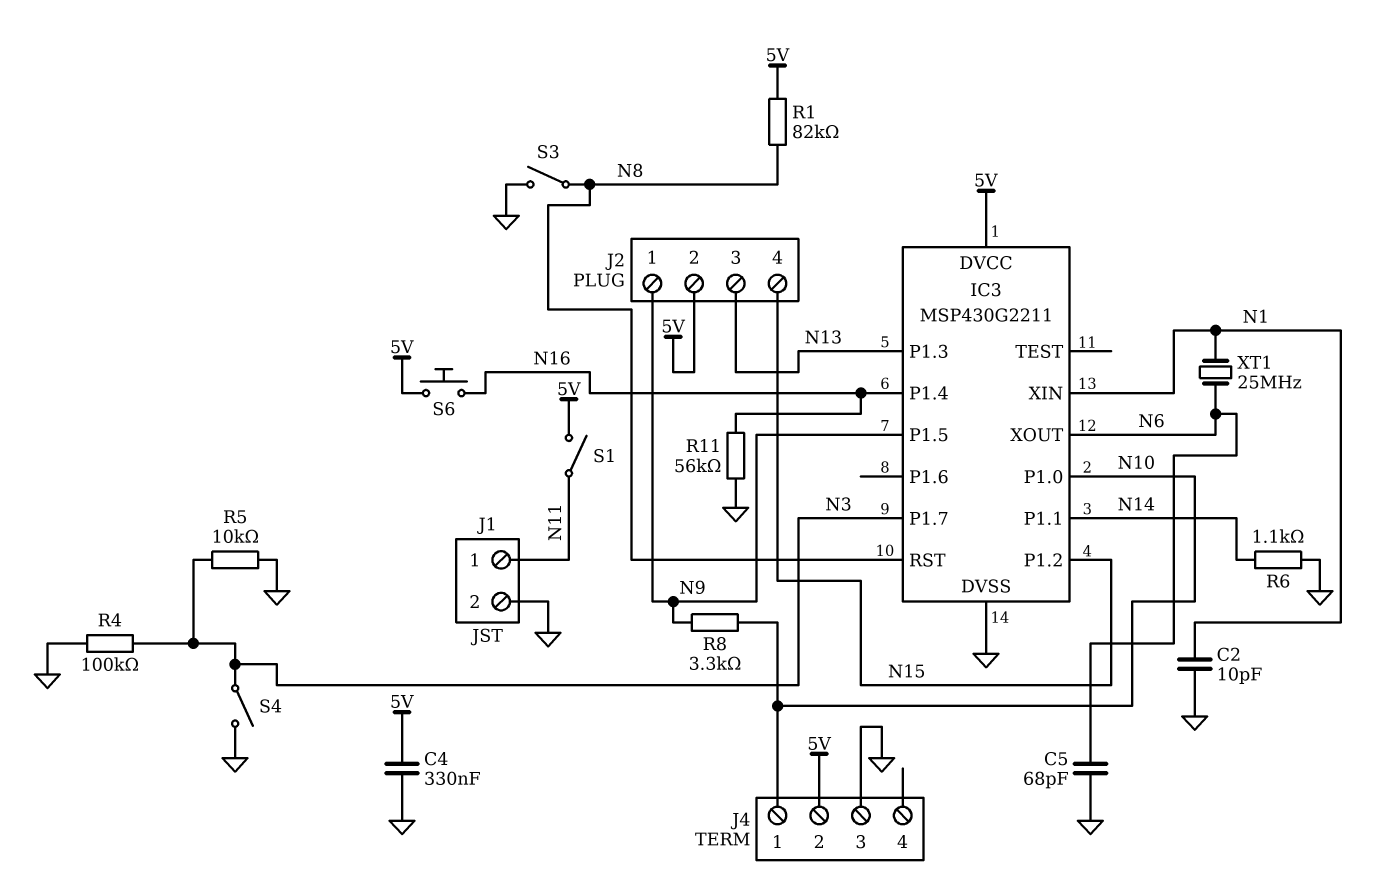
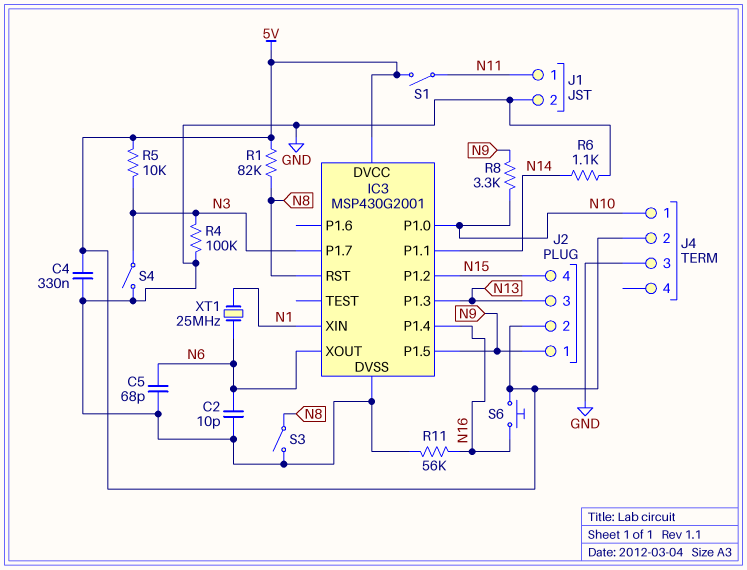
C2: 10pF (GND, N1) -> 10pF (GND, N6)
IC3: MSP430G2211 -> MSP430G2001
R5: 10k (GND, N3) -> 10k (5V, N3)

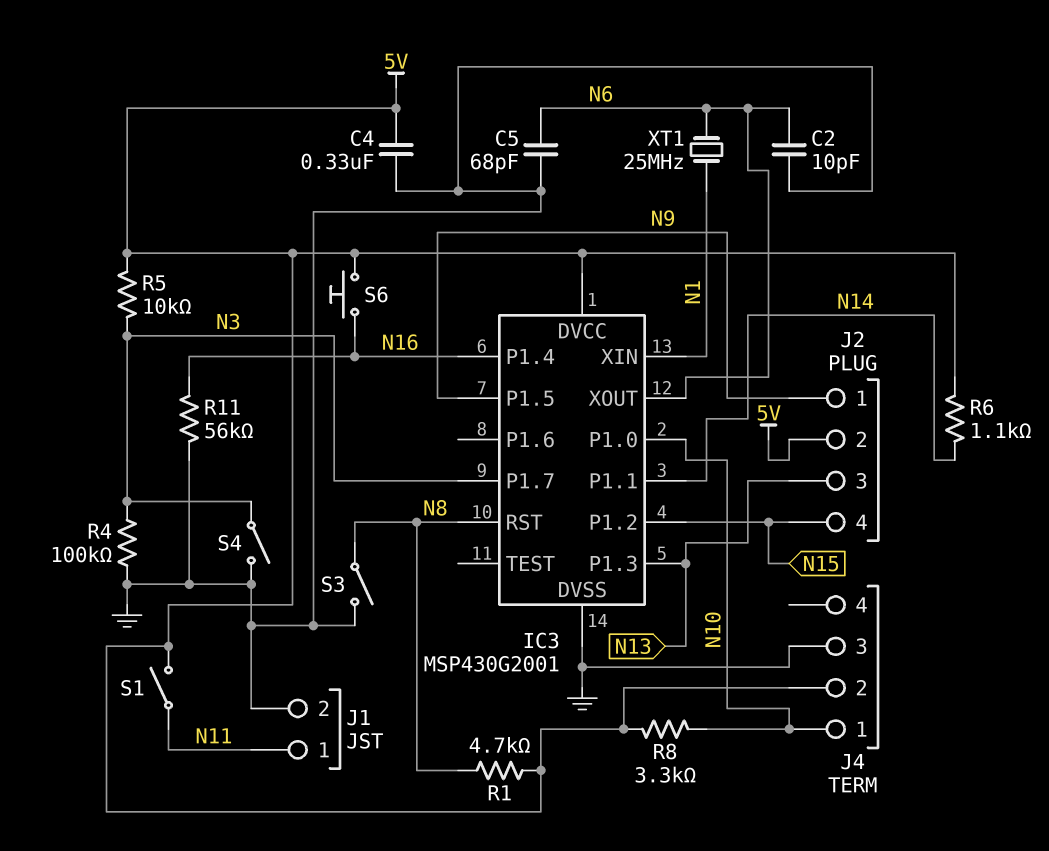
R1: 82k (5V, N8) -> 4.7k (5V, N8)
R6: 1.1k (GND, N14) -> 1.1k (5V, N14)
R8: 3.3k (N9, N10) -> 3.3k (5V, N10)

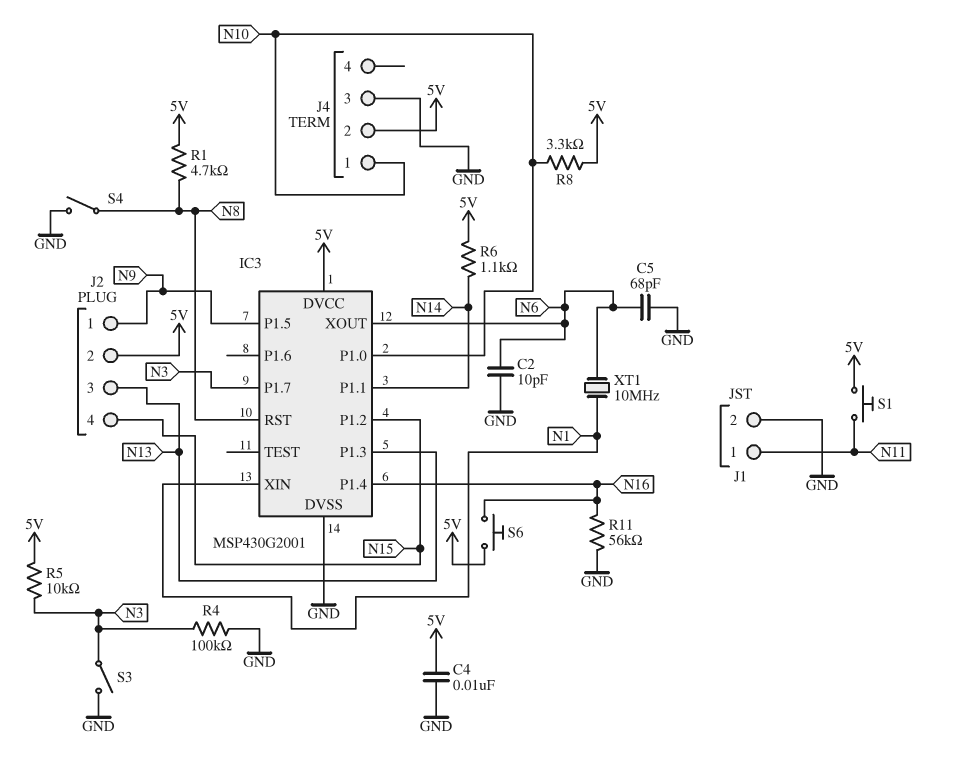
C4: 330nF (5V, GND) -> 10nF (5V, GND)
S1: switch (5V, N11) -> button (5V, N11)
S3: switch (GND, N8) -> switch (GND, N3)
S4: switch (GND, N3) -> switch (GND, N8)
XT1: 25MHz (N1, N6) -> 10MHz (N1, N6)

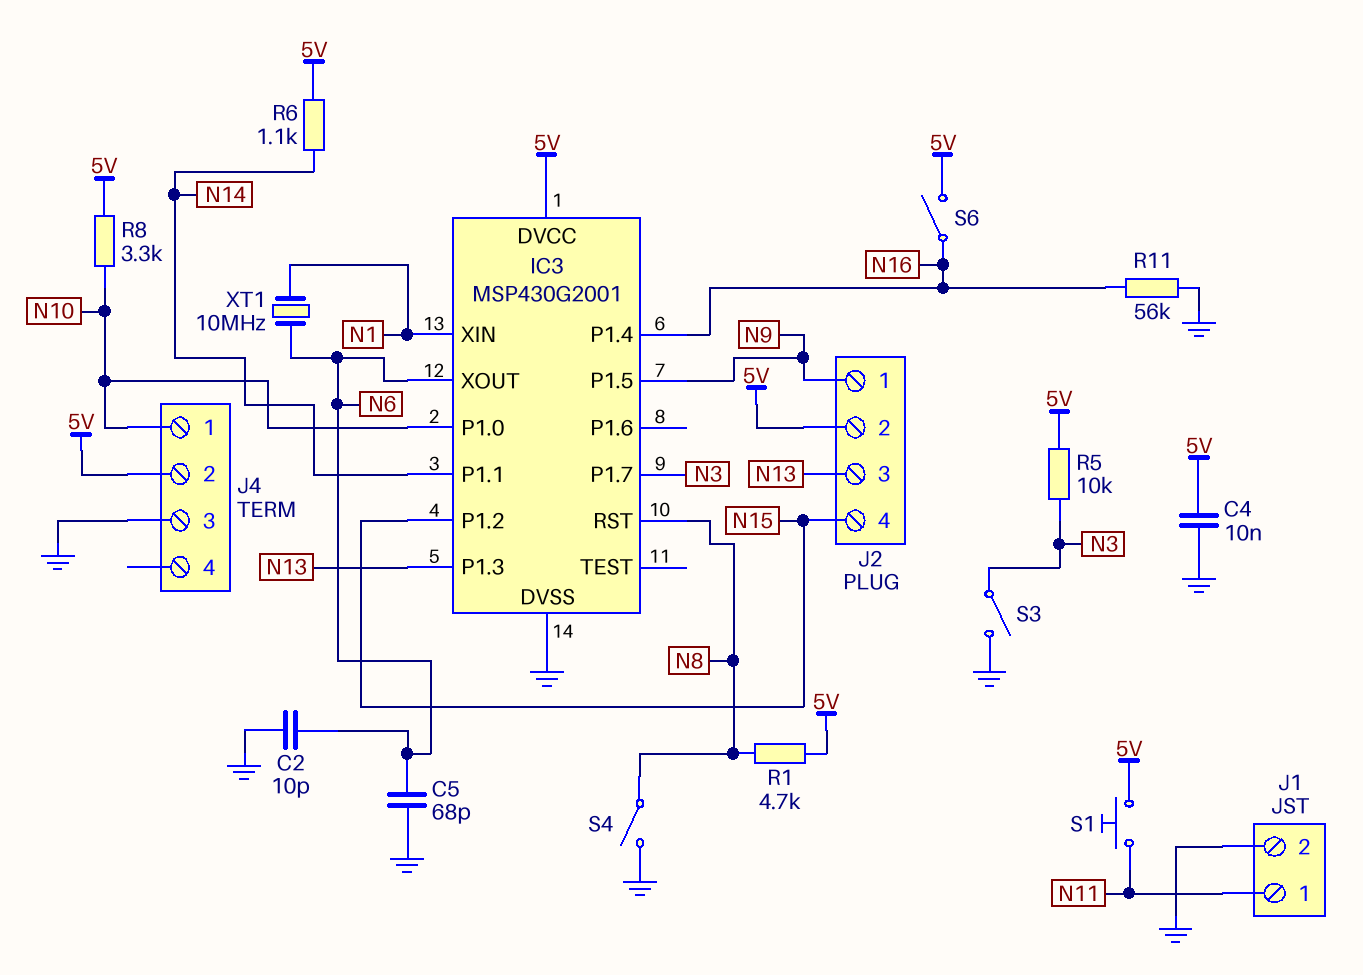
R4: 100k (GND, N3) -> none
S6: button (5V, N16) -> switch (5V, N16)

